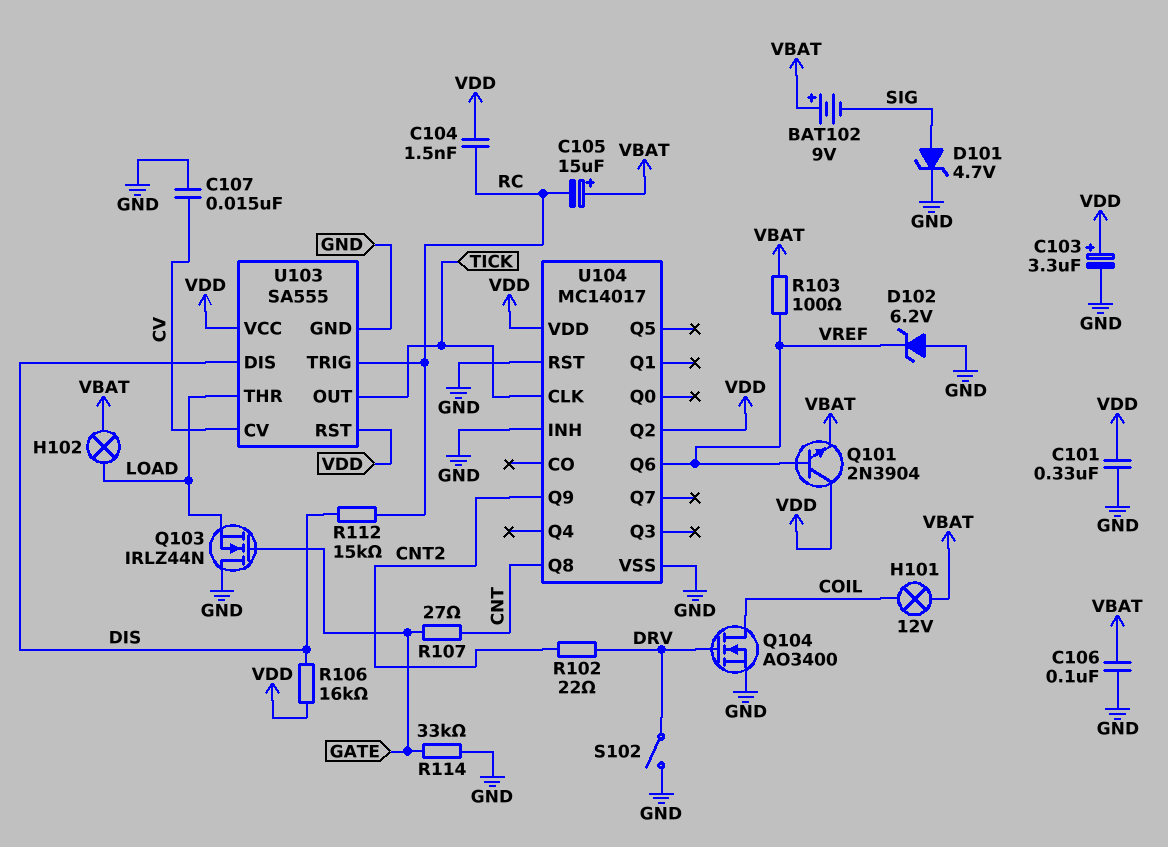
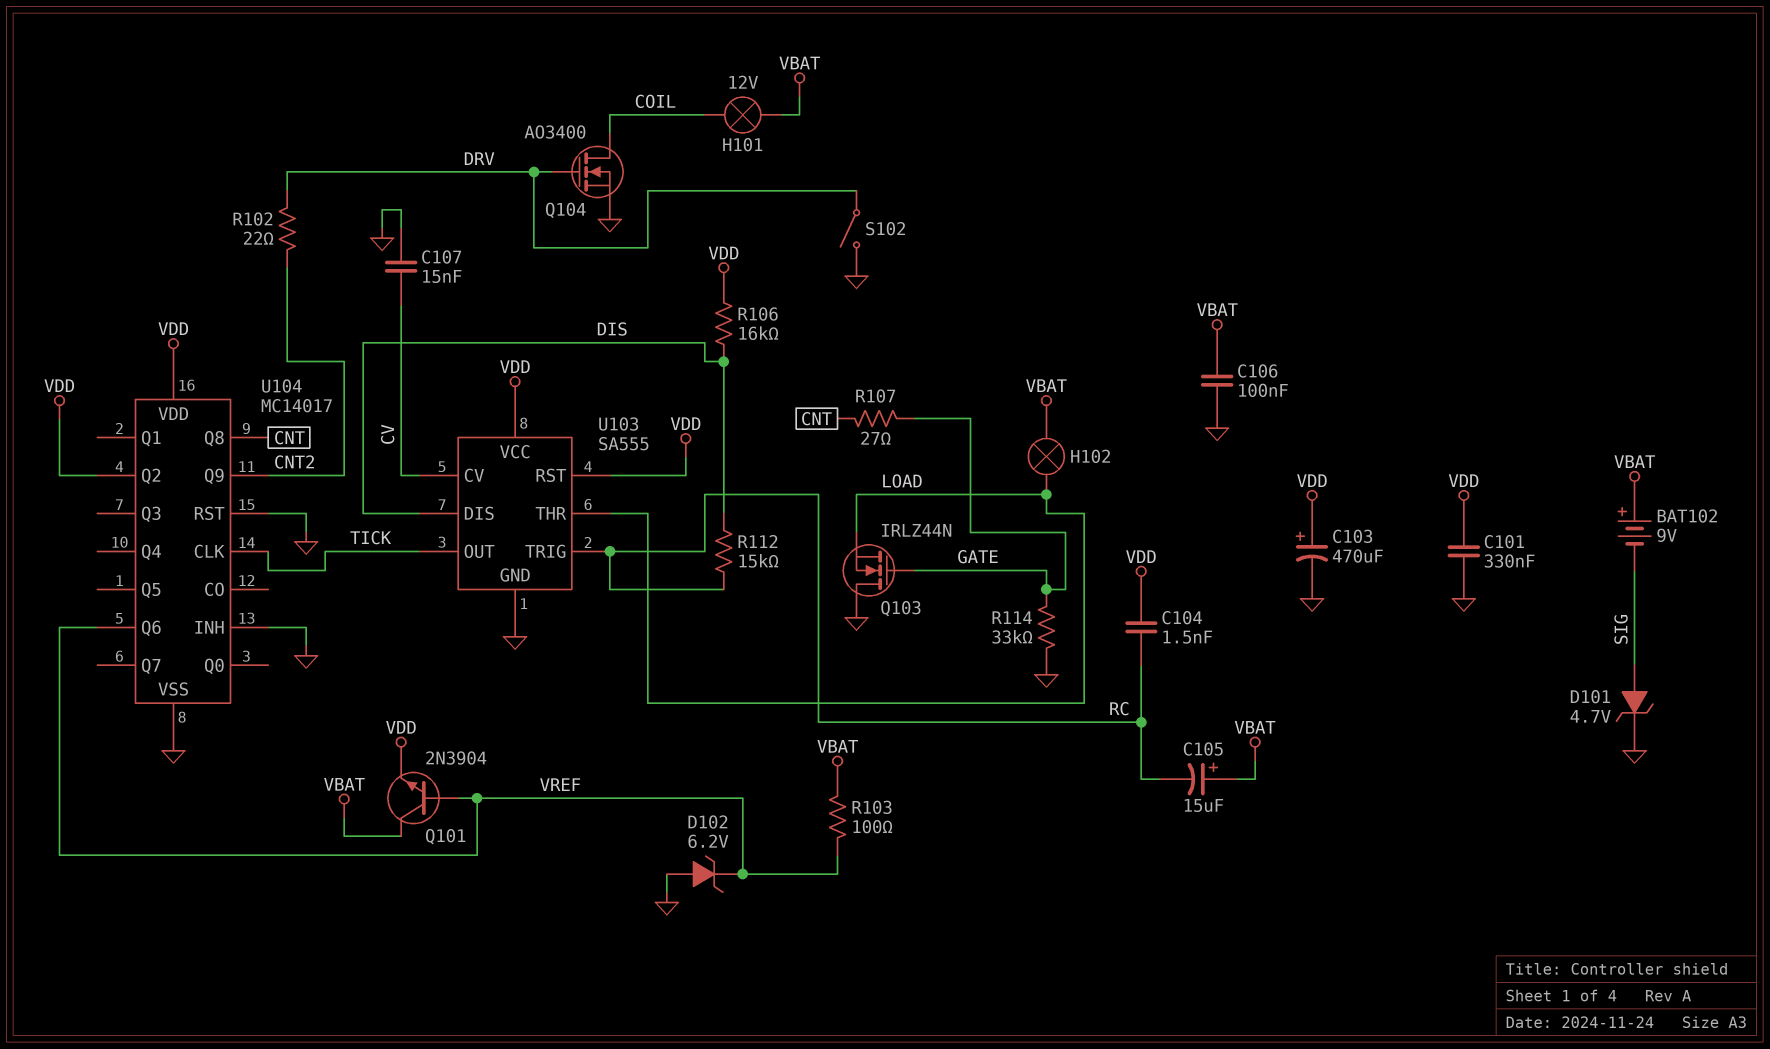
C103: 3.3uF (plus VDD, minus GND) -> 470uF (plus VDD, minus GND)
Q101: NPN 2N3904 (B VREF, C VDD, E VBAT) -> NPN 2N3904 (B VREF, C VBAT, E VDD)

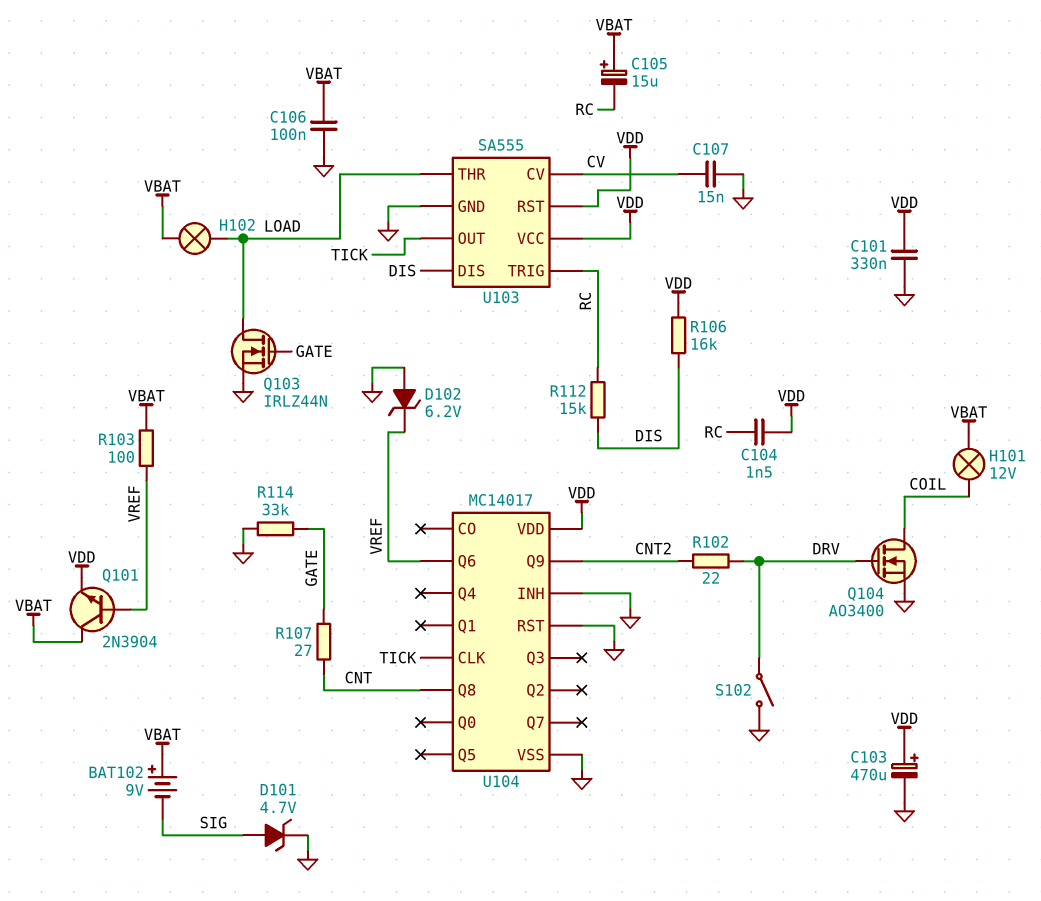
Q103: NMOS IRLZ44N (G GATE, D GND, S LOAD) -> NMOS IRLZ44N (G GATE, D LOAD, S GND)
U104 pin Q2: VDD -> none

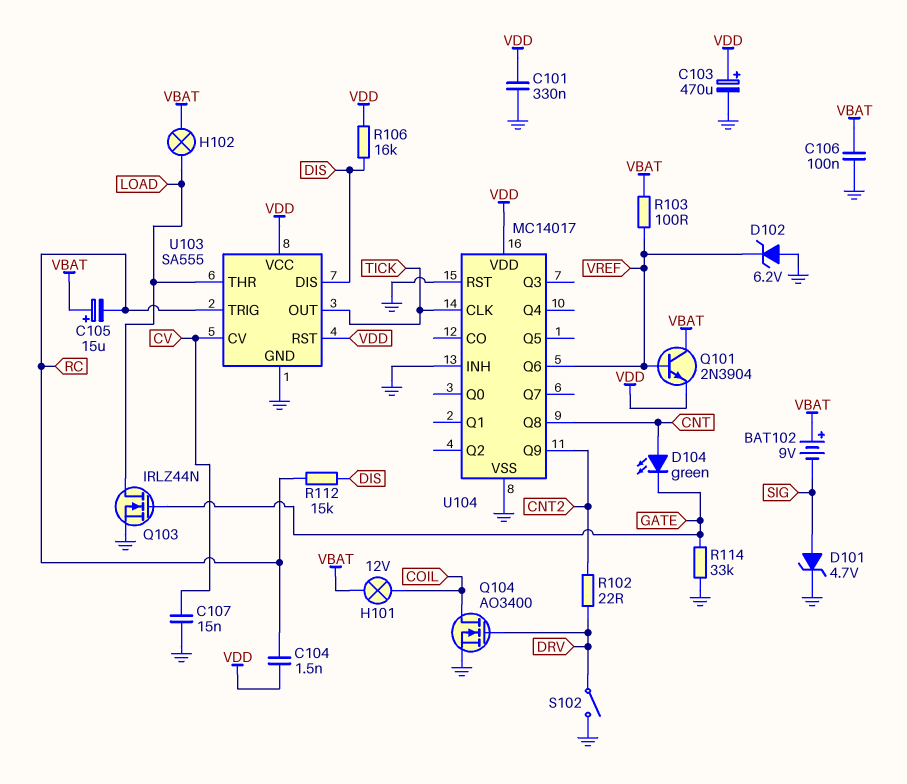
D104: none -> LED green (A CNT, K GATE)
R107: 27 (CNT, GATE) -> none

